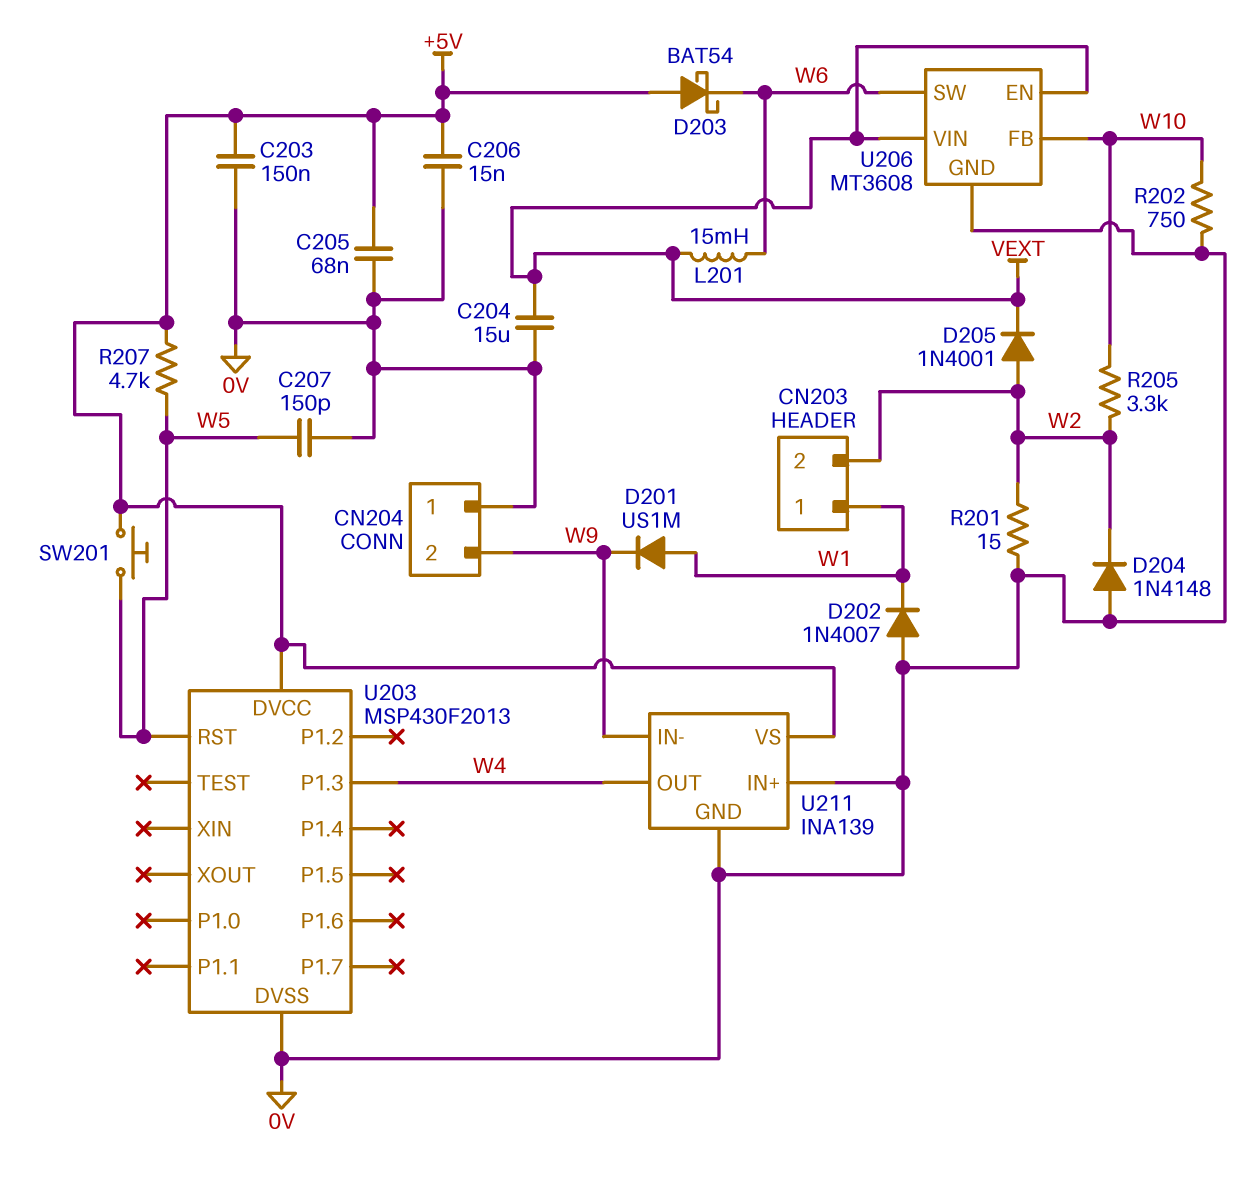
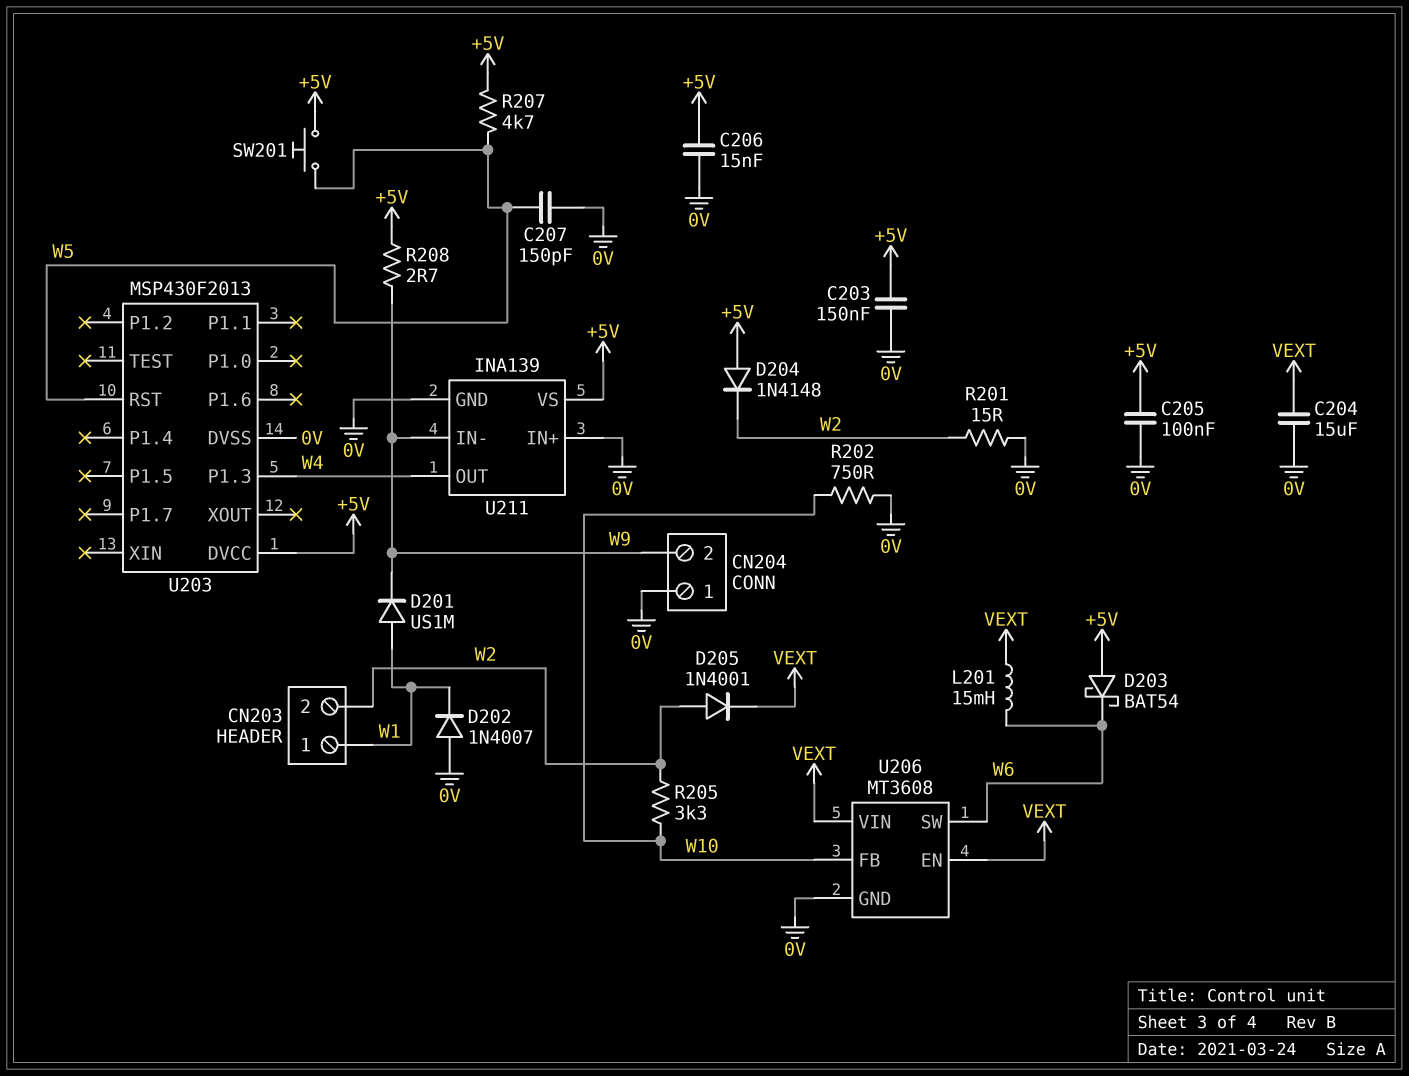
C205: 68nF (+5V, 0V) -> 100nF (+5V, 0V)
D204: diode 1N4148 (A 0V, K W2) -> diode 1N4148 (A +5V, K W2)
R208: none -> 2.7 (+5V, W9)

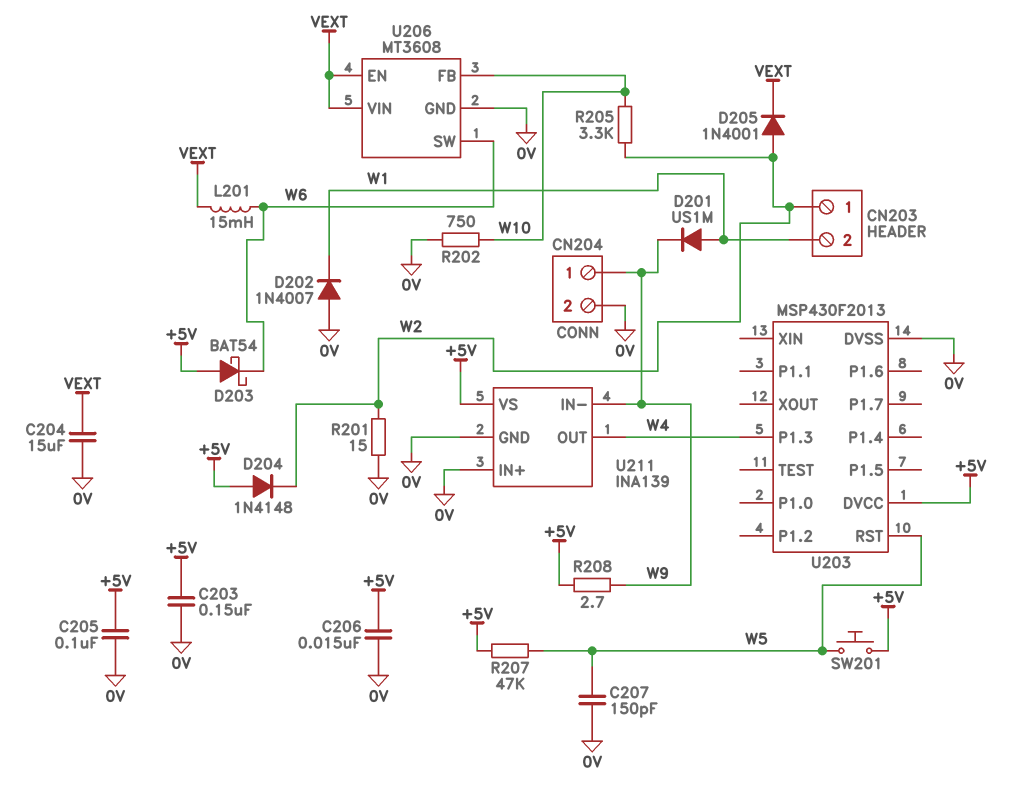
CN203 pin 1: W1 -> W2
CN203 pin 2: W2 -> W1
CN204 pin 1: 0V -> W9
CN204 pin 2: W9 -> 0V
R207: 4.7k (+5V, W5) -> 47k (+5V, W5)

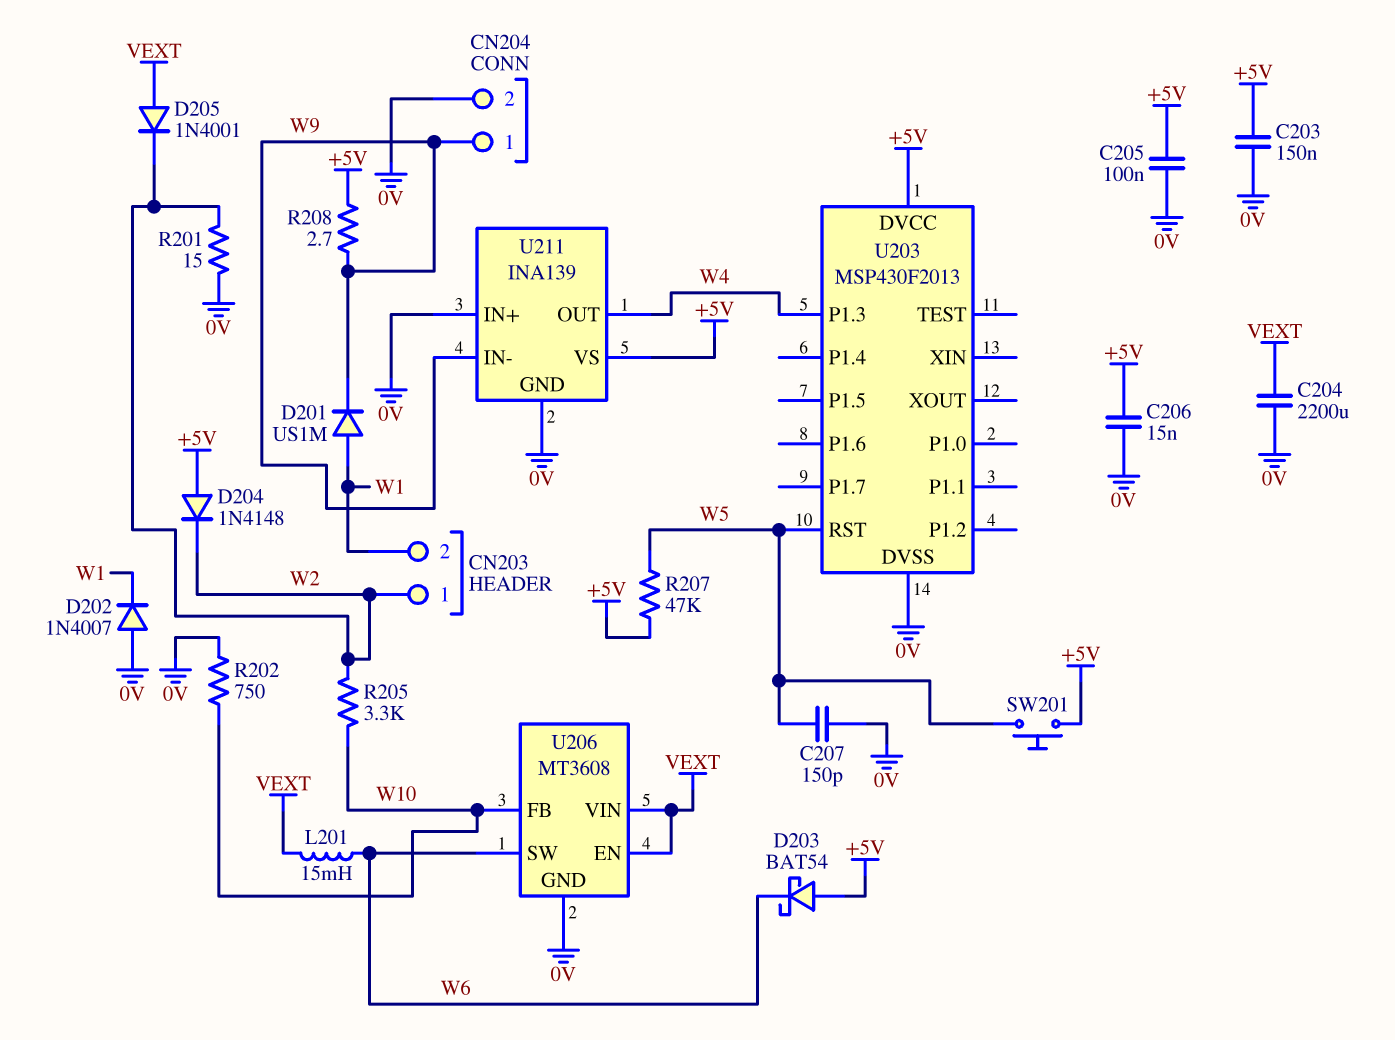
C204: 15uF (0V, VEXT) -> 2200uF (0V, VEXT)
D205: diode 1N4001 (A W2, K VEXT) -> diode 1N4001 (A VEXT, K W2)

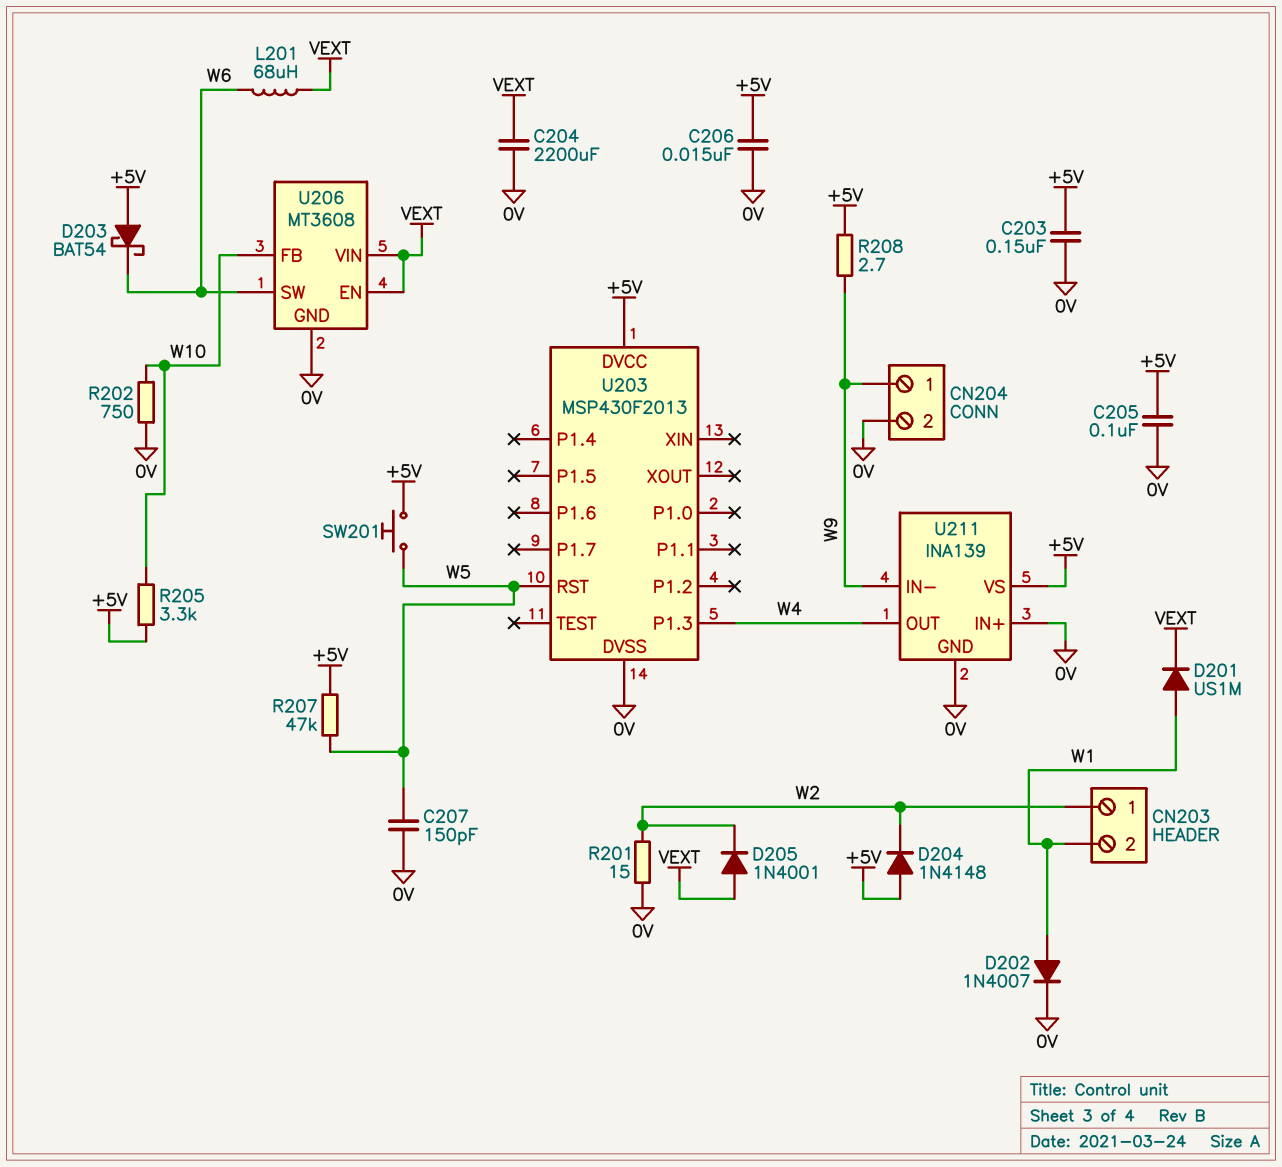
D201: diode US1M (A W1, K W9) -> diode US1M (A W1, K VEXT)
D202: diode 1N4007 (A 0V, K W1) -> diode 1N4007 (A W1, K 0V)
L201: 15mH (VEXT, W6) -> 68uH (VEXT, W6)
R205: 3.3k (W2, W10) -> 3.3k (+5V, W10)

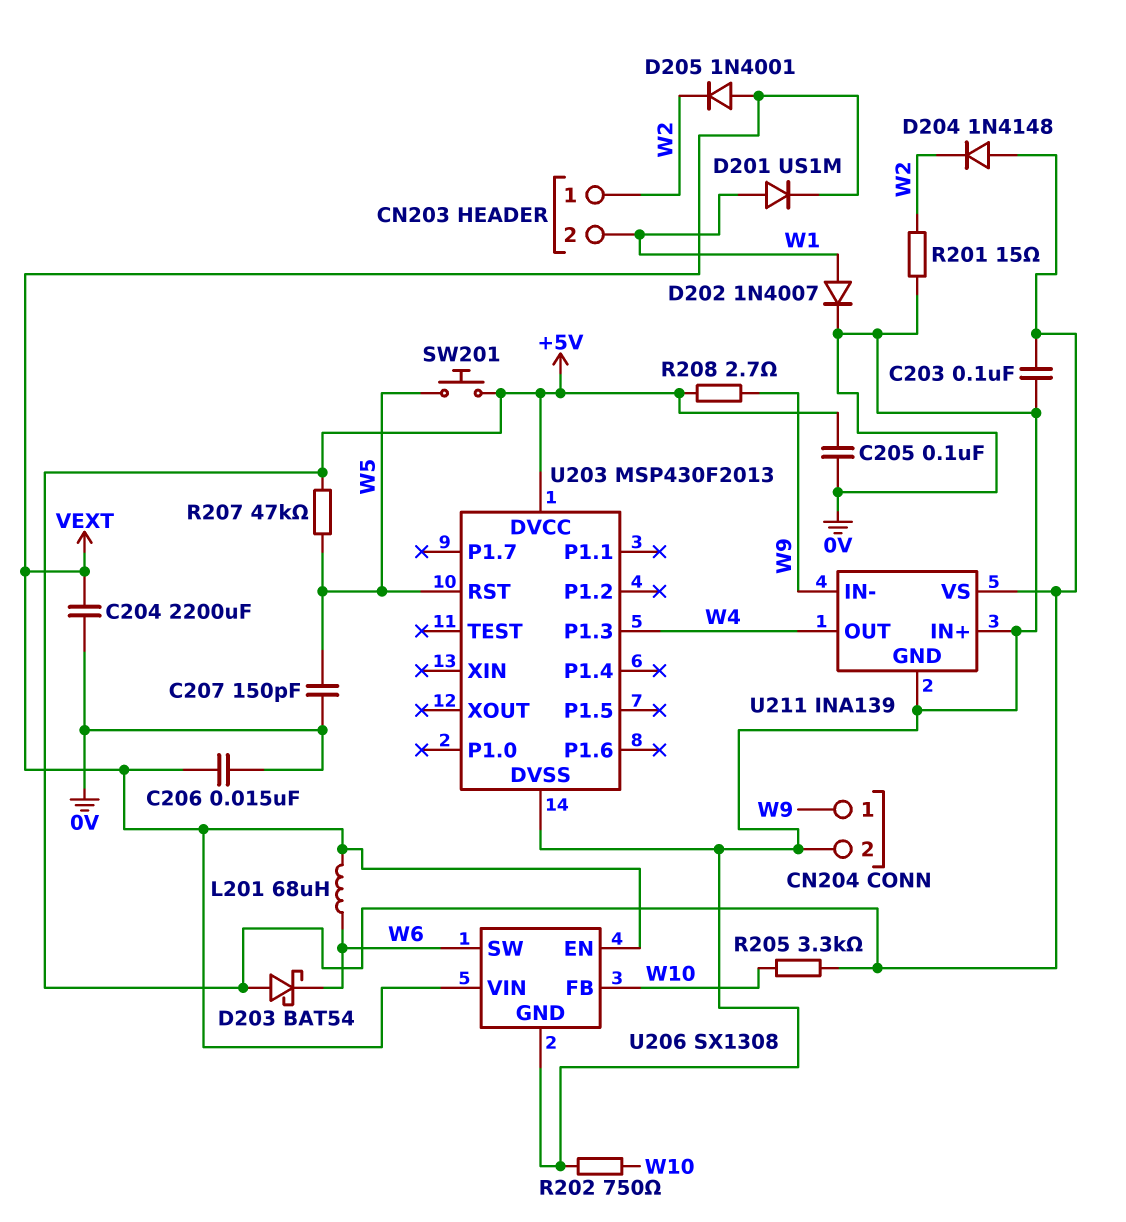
C203: 150nF (+5V, 0V) -> 100nF (+5V, 0V)
C206: 15nF (+5V, 0V) -> 15nF (0V, VEXT)
U206: MT3608 -> SX1308

